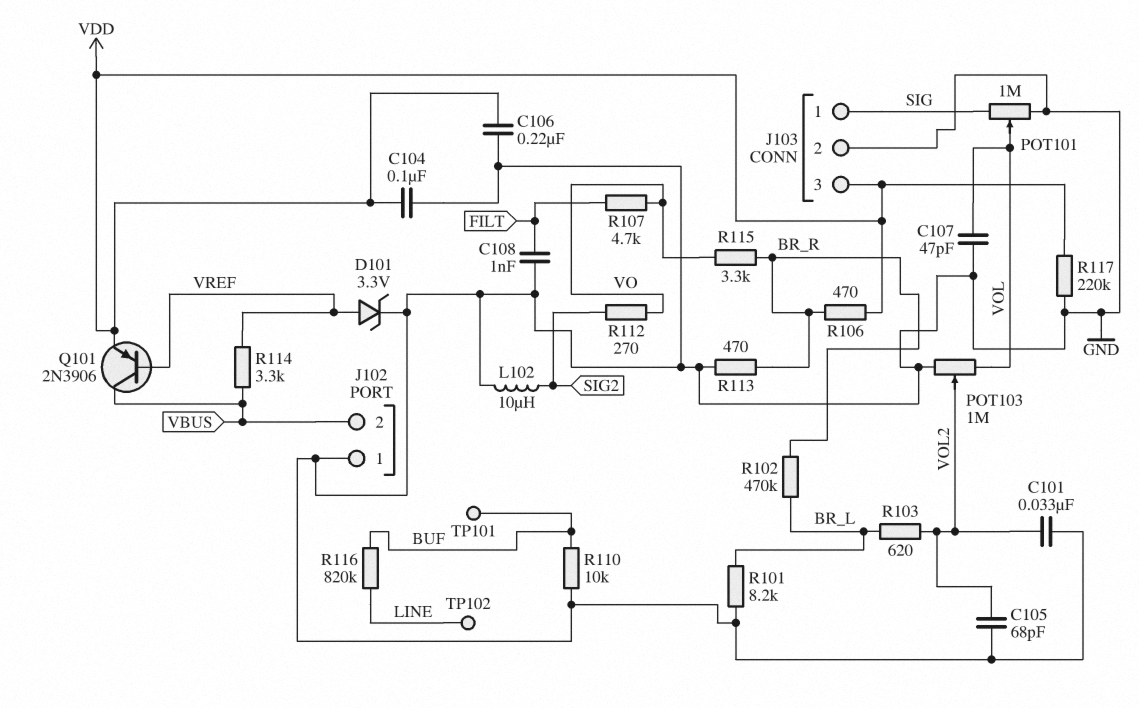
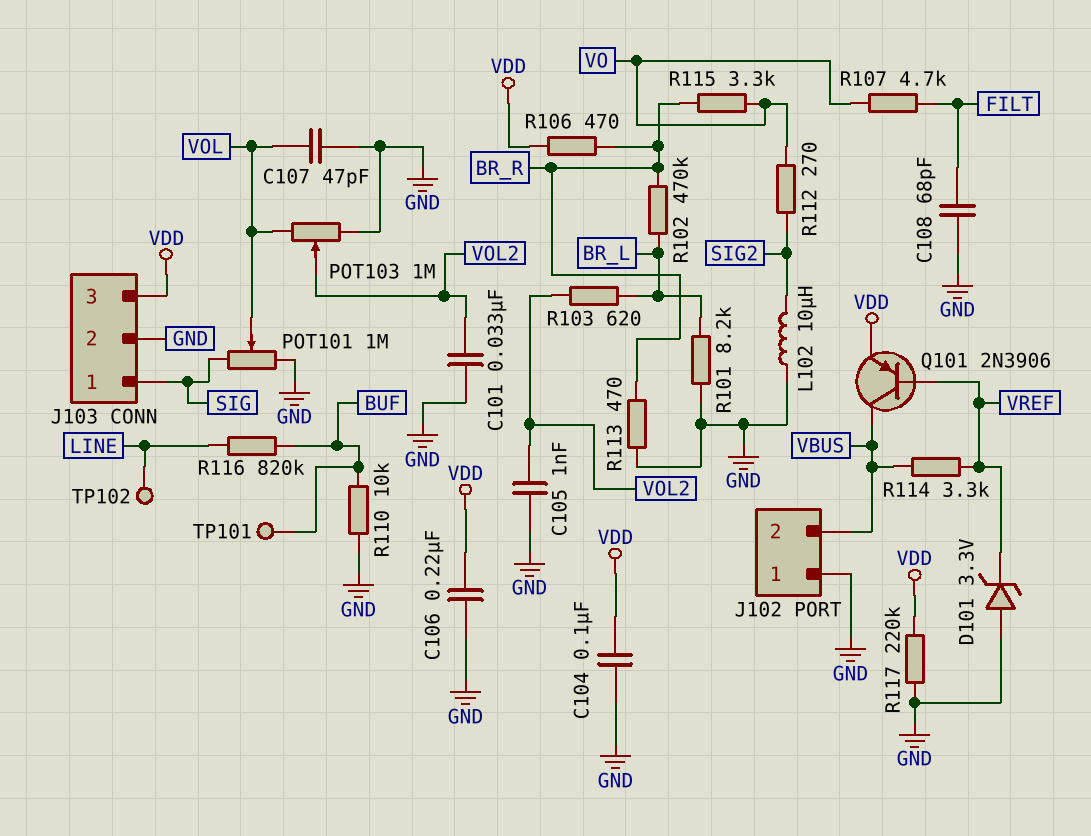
C105: 68pF (GND, VOL2) -> 1nF (GND, VOL2)
C108: 1nF (FILT, GND) -> 68pF (FILT, GND)
D101: zener 3.3V (A VREF, K GND) -> zener 3.3V (A GND, K VREF)

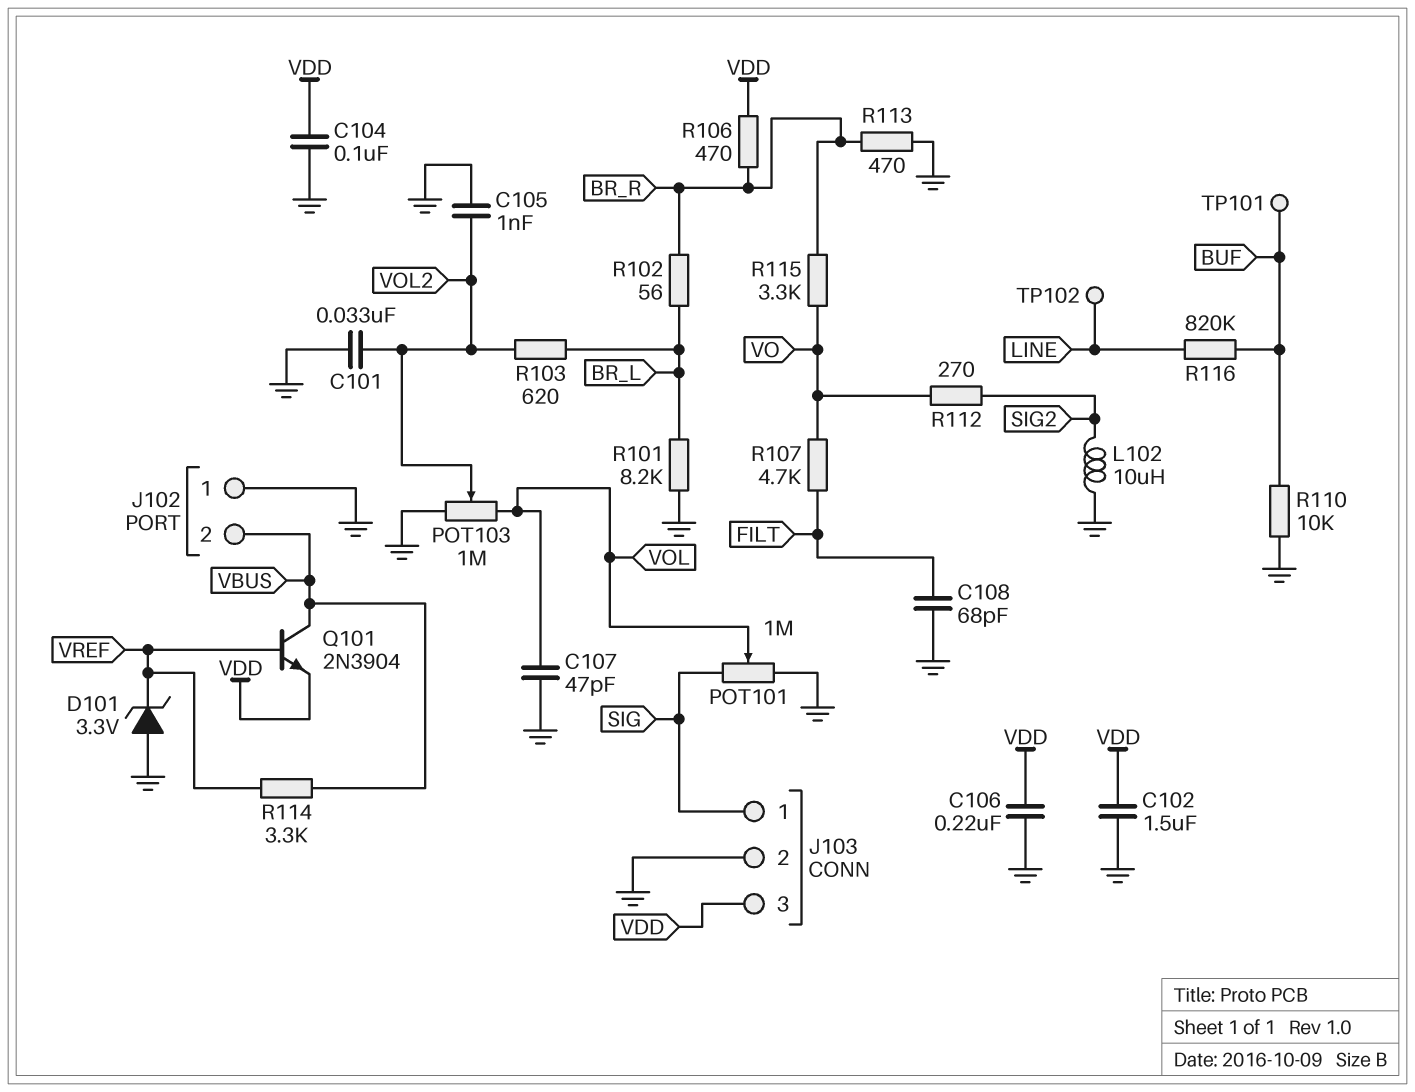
C102: none -> 1.5uF (GND, VDD)
Q101: PNP 2N3906 (B VREF, C VBUS, E VDD) -> NPN 2N3904 (B VREF, C VBUS, E VDD)
R102: 470k (BR_L, BR_R) -> 56 (BR_L, BR_R)
R117: 220k (GND, VDD) -> none

